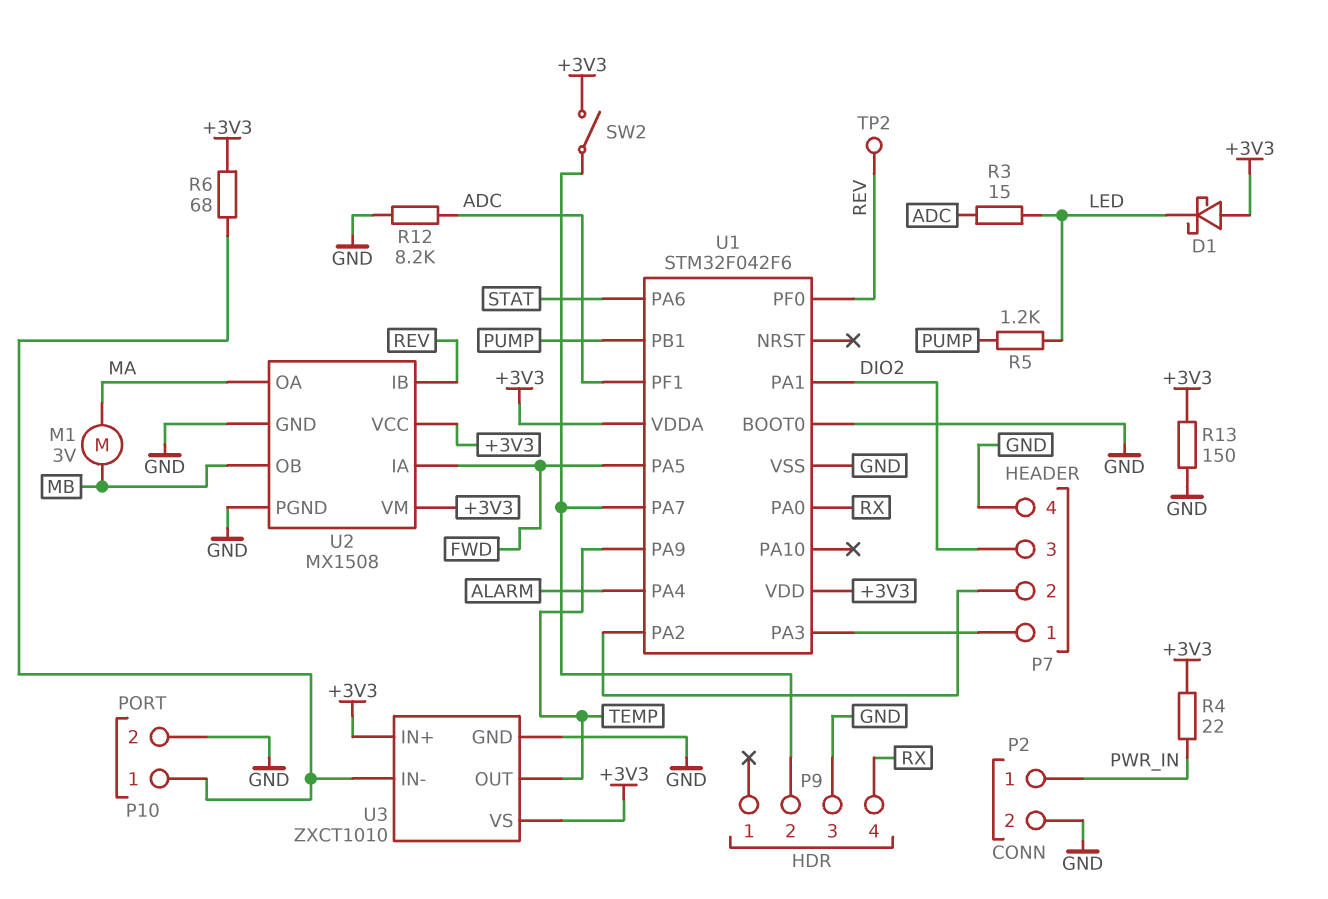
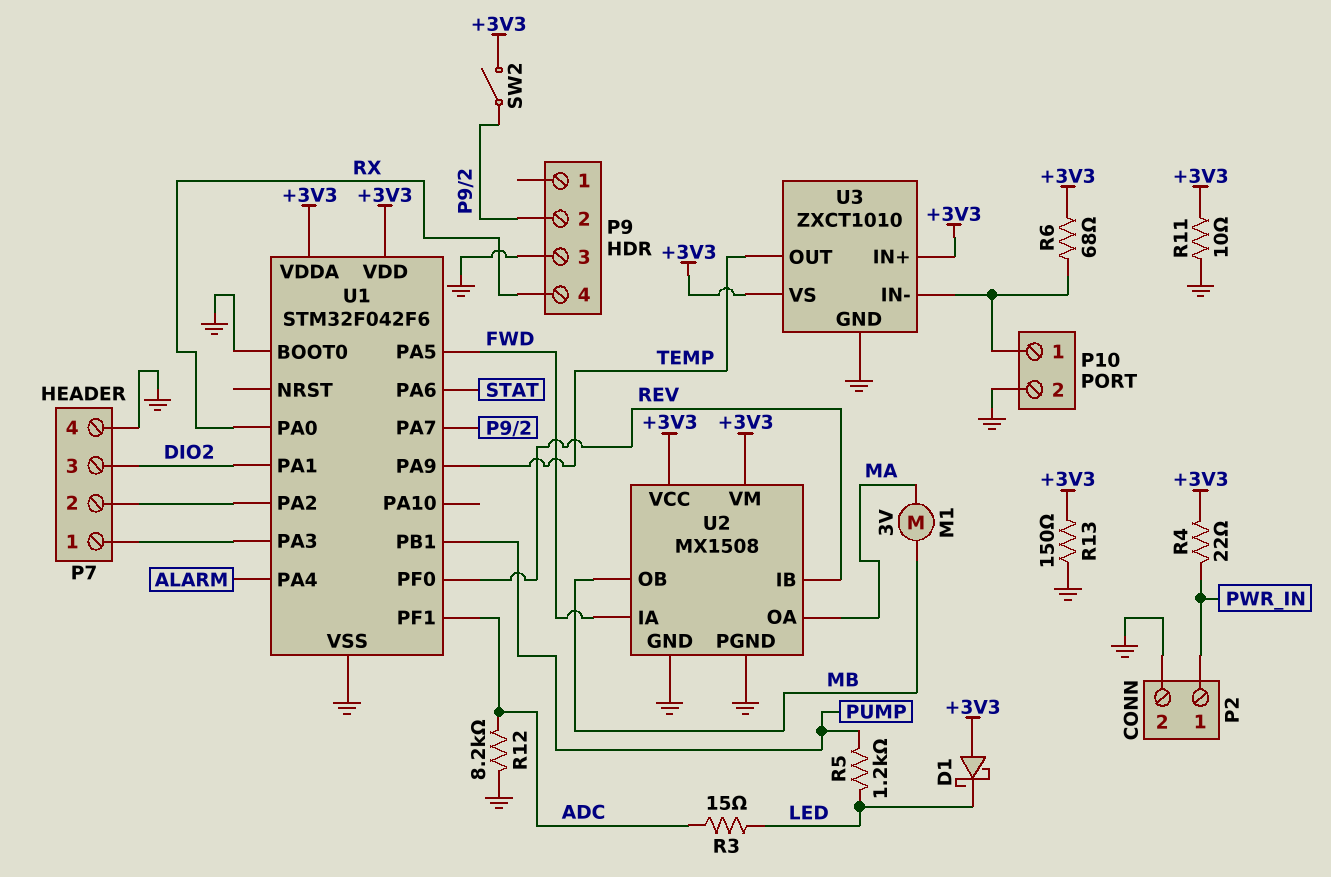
R11: none -> 10 (+3V3, GND)
TP2: test point (REV) -> none

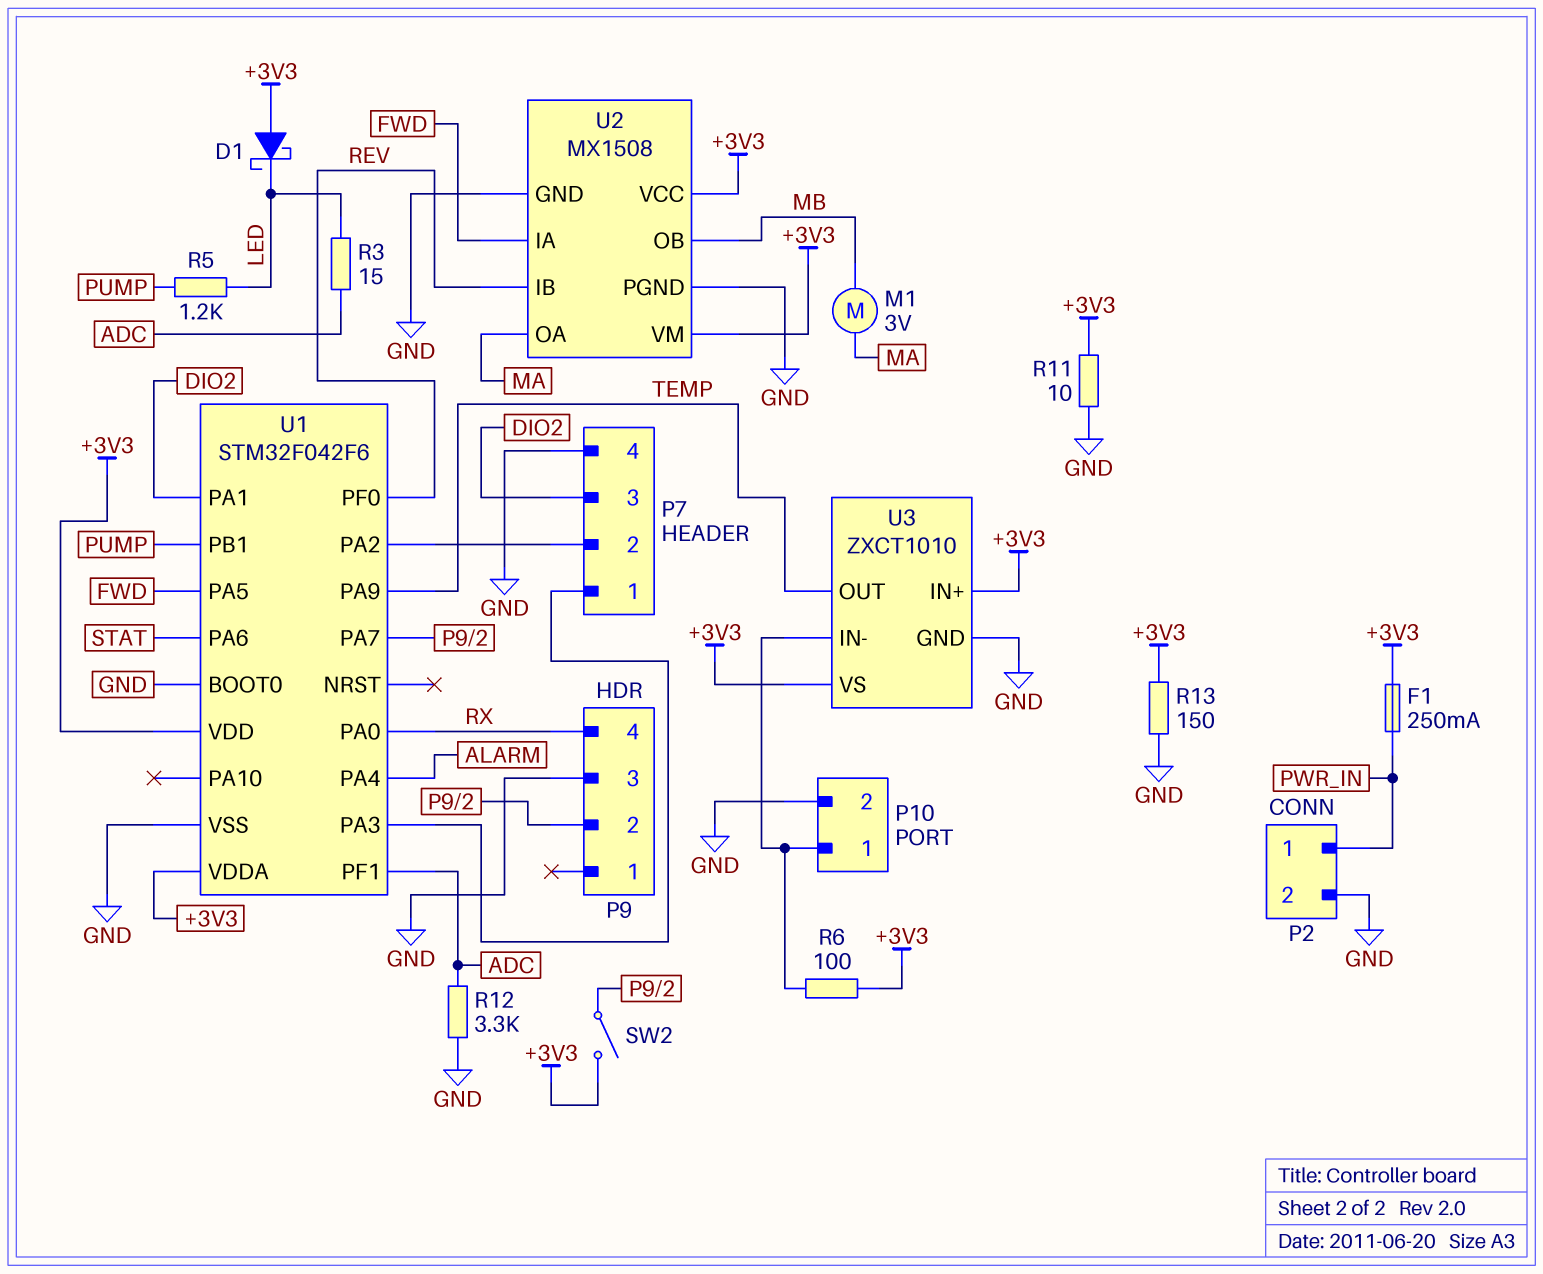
F1: none -> 250mA (+3V3, PWR_IN)
R4: 22 (+3V3, PWR_IN) -> none
R6: 68 (+3V3, P10/1) -> 100 (+3V3, P10/1)
R12: 8.2k (ADC, GND) -> 3.3k (ADC, GND)

